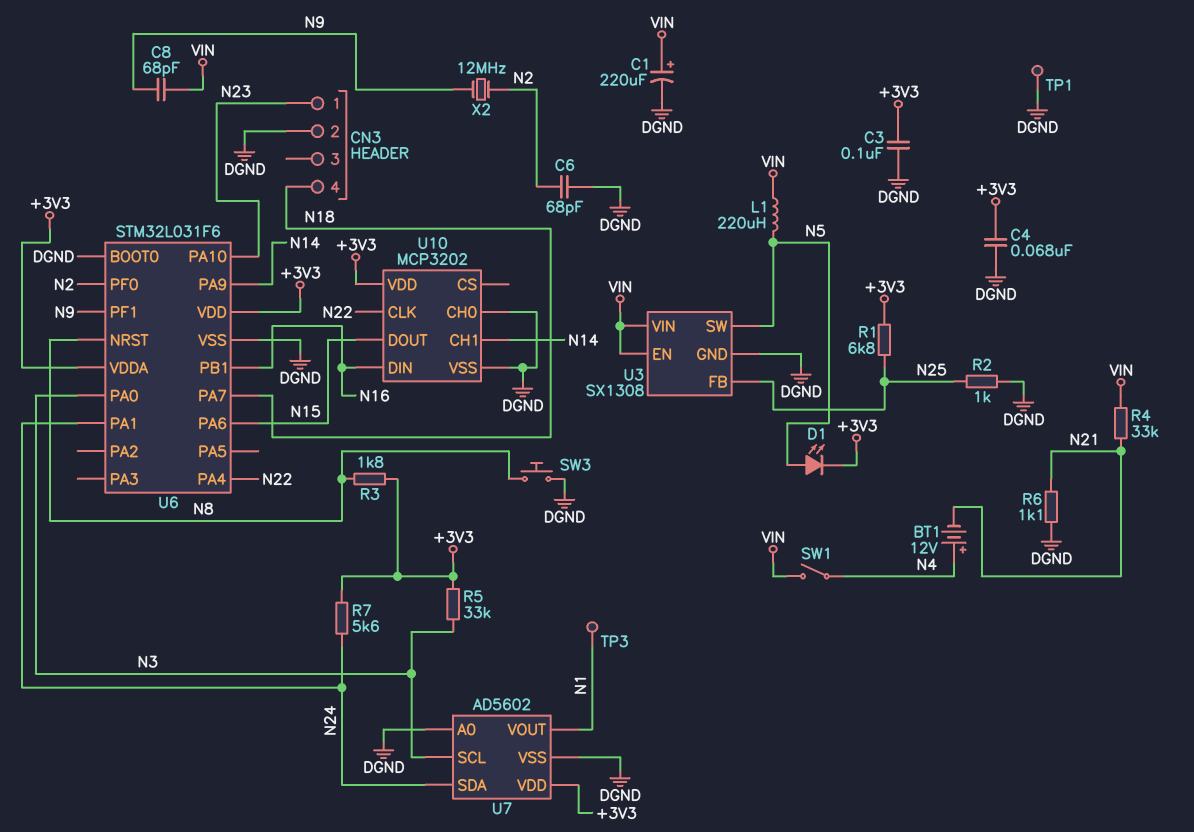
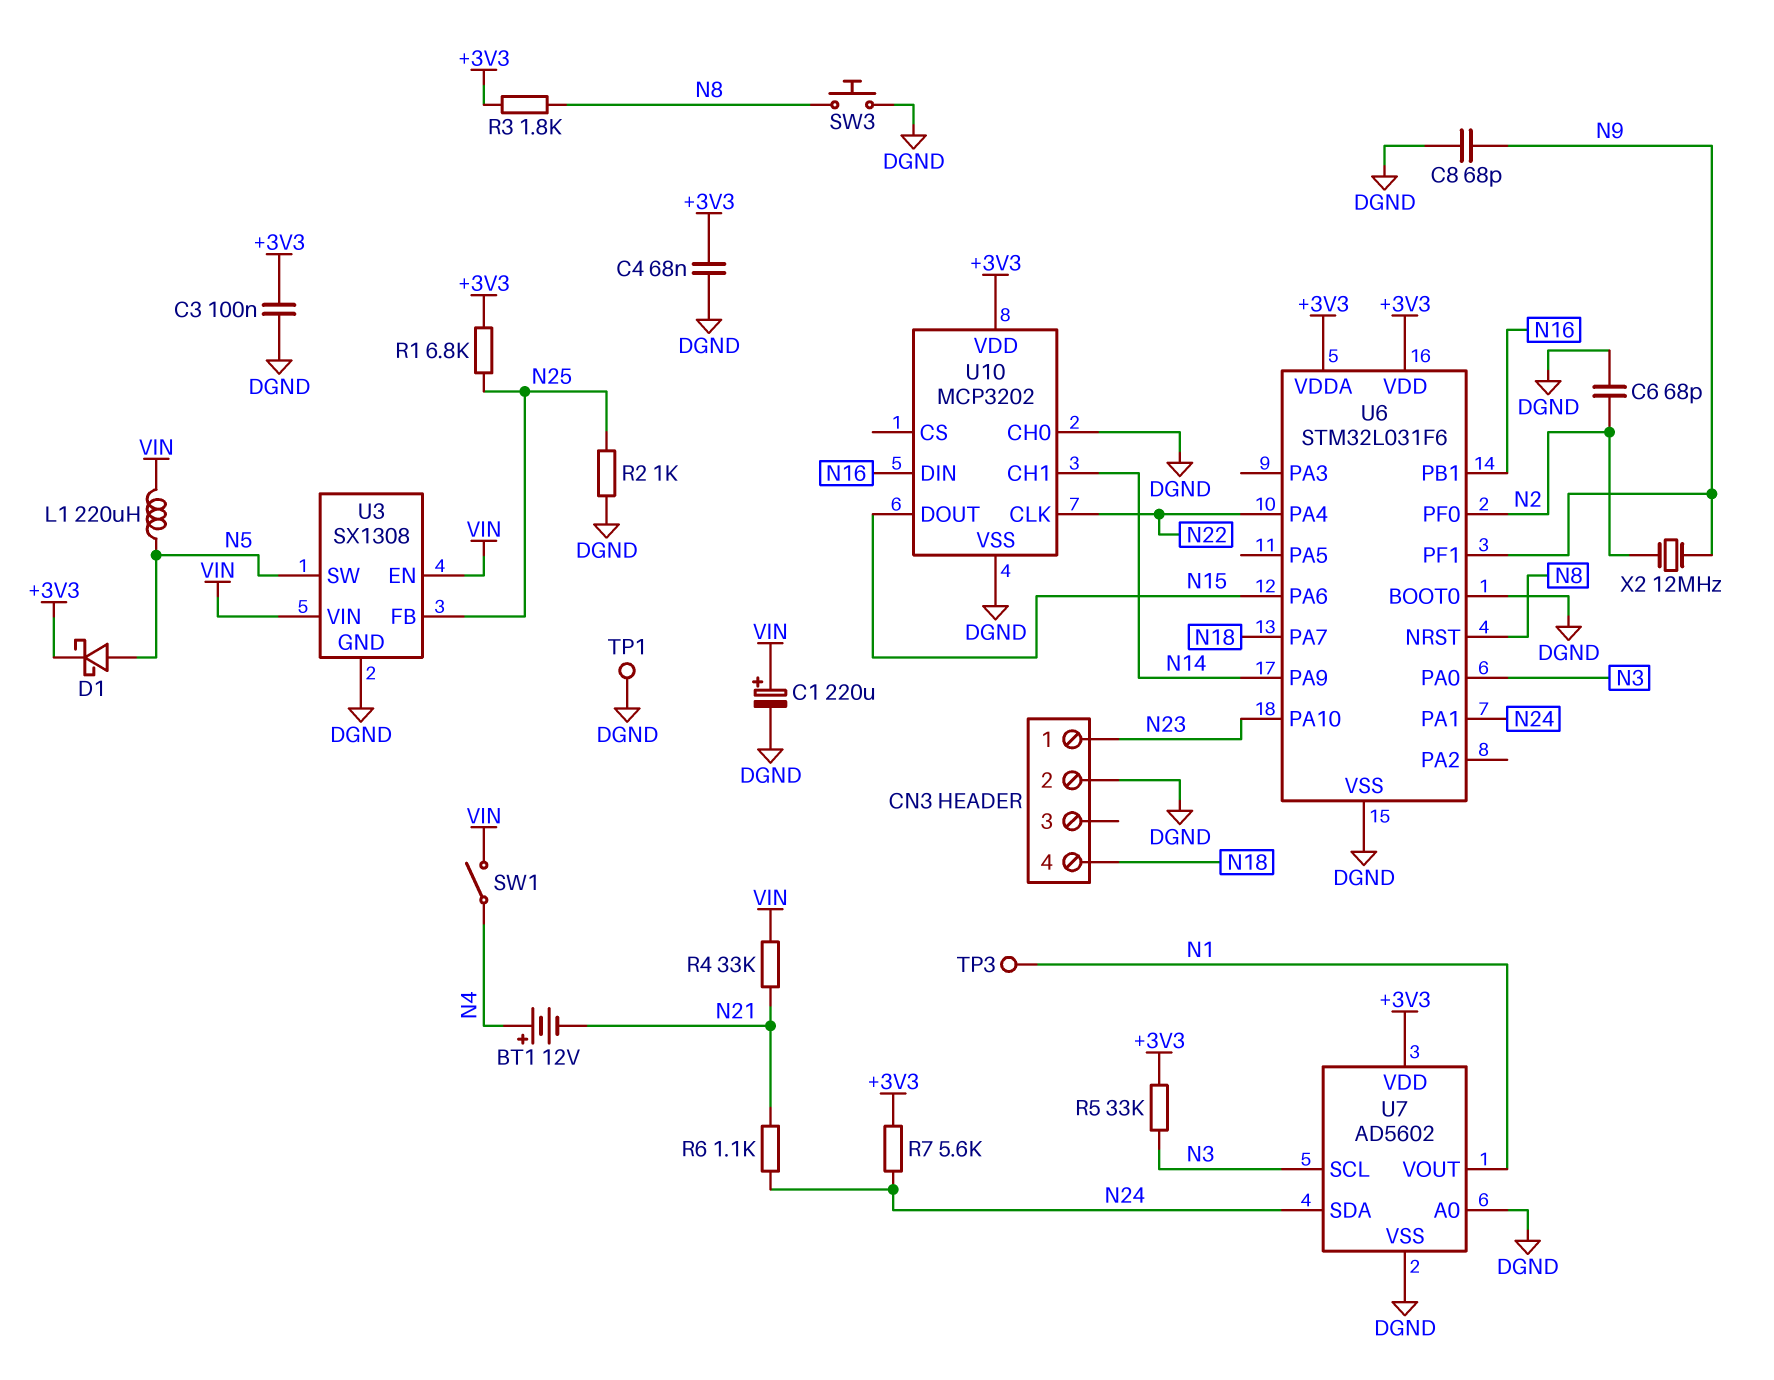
C8: 68pF (N9, VIN) -> 68pF (DGND, N9)
D1: LED (A N5, K +3V3) -> schottky (A N5, K +3V3)
R6: 1.1k (DGND, N21) -> 1.1k (N21, N24)

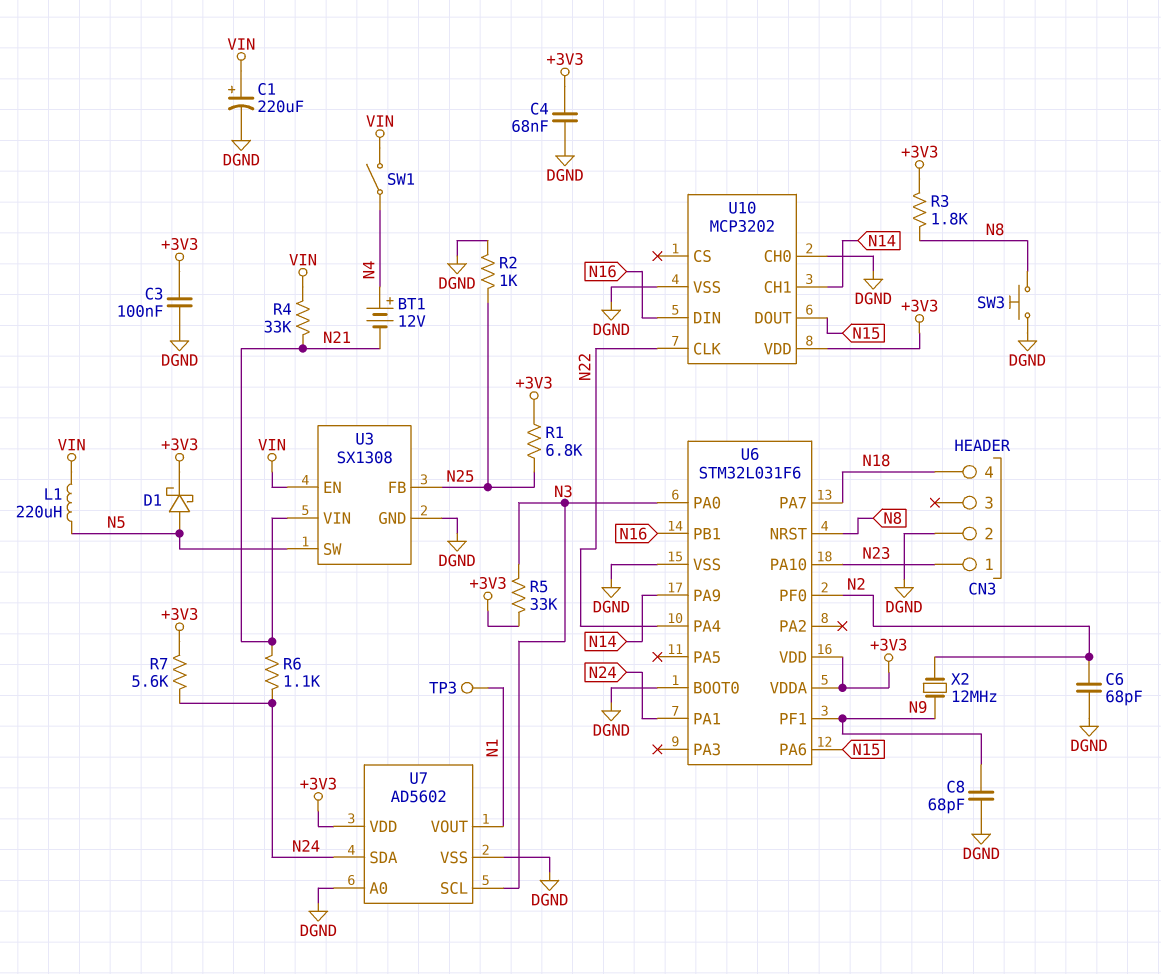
TP1: test point (DGND) -> none
U3 pin VIN: VIN -> N21

